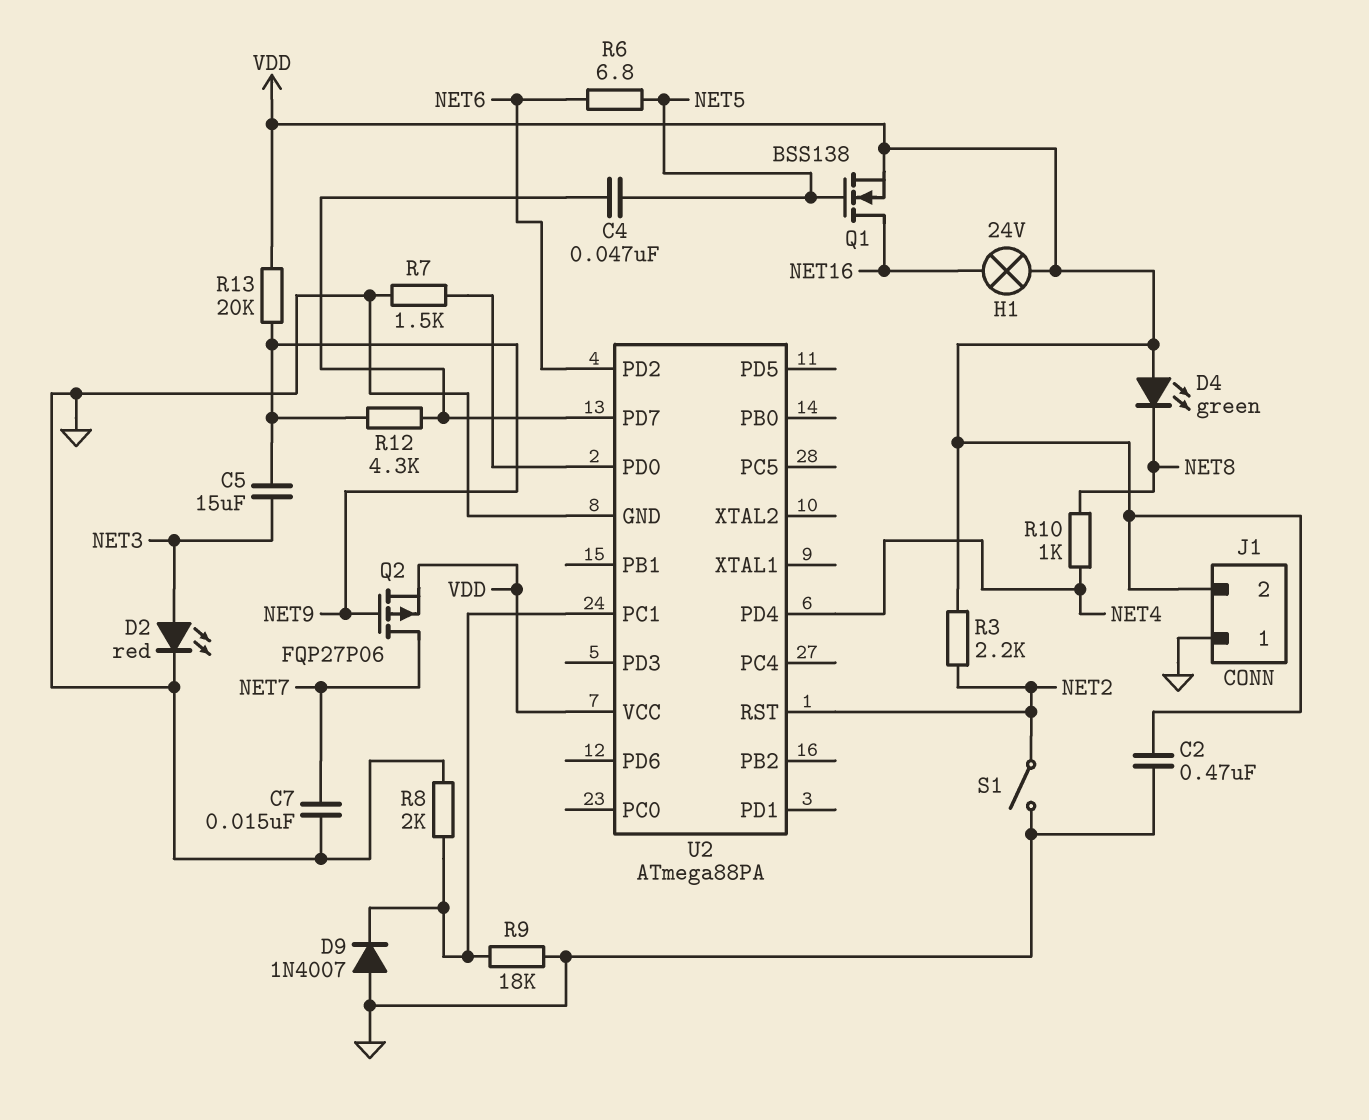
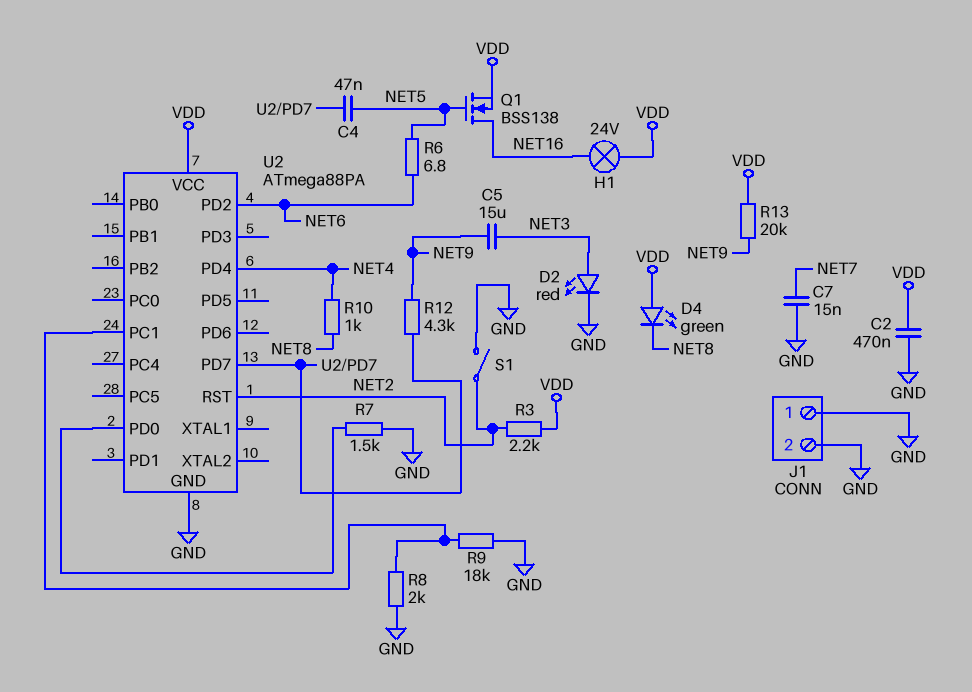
D9: diode 1N4007 (A GND, K U2/PC1) -> none
J1 pin 2: VDD -> GND
Q2: PMOS FQP27P06 (G NET9, D NET7, S VDD) -> none

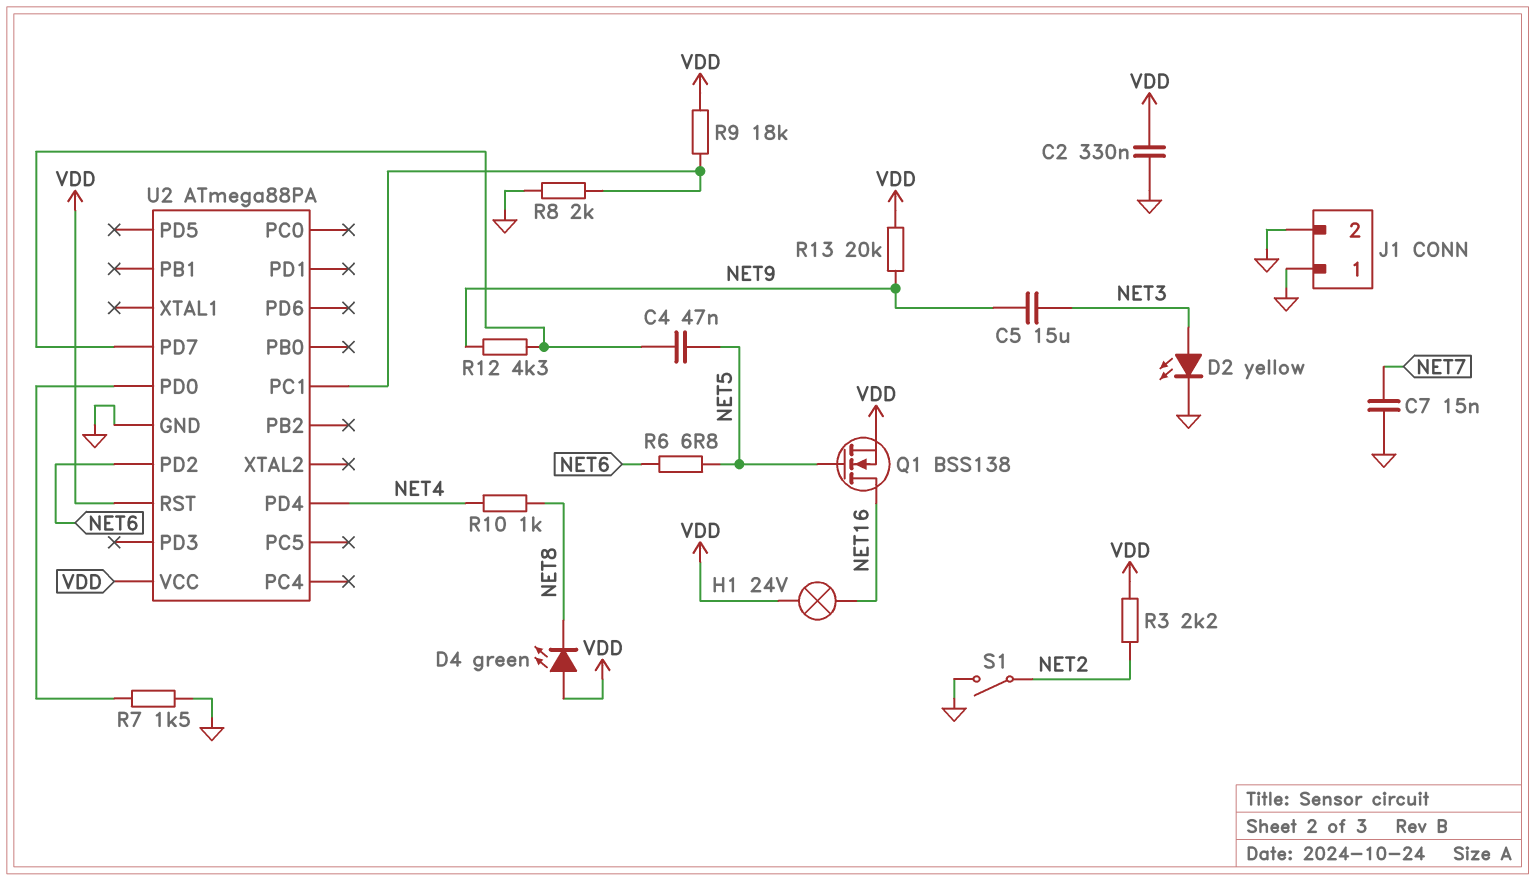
C2: 470nF (GND, VDD) -> 330nF (GND, VDD)
D2: LED red (A NET3, K GND) -> LED yellow (A NET3, K GND)
R9: 18k (GND, U2/PC1) -> 18k (U2/PC1, VDD)
U2 pin RST: NET2 -> VDD

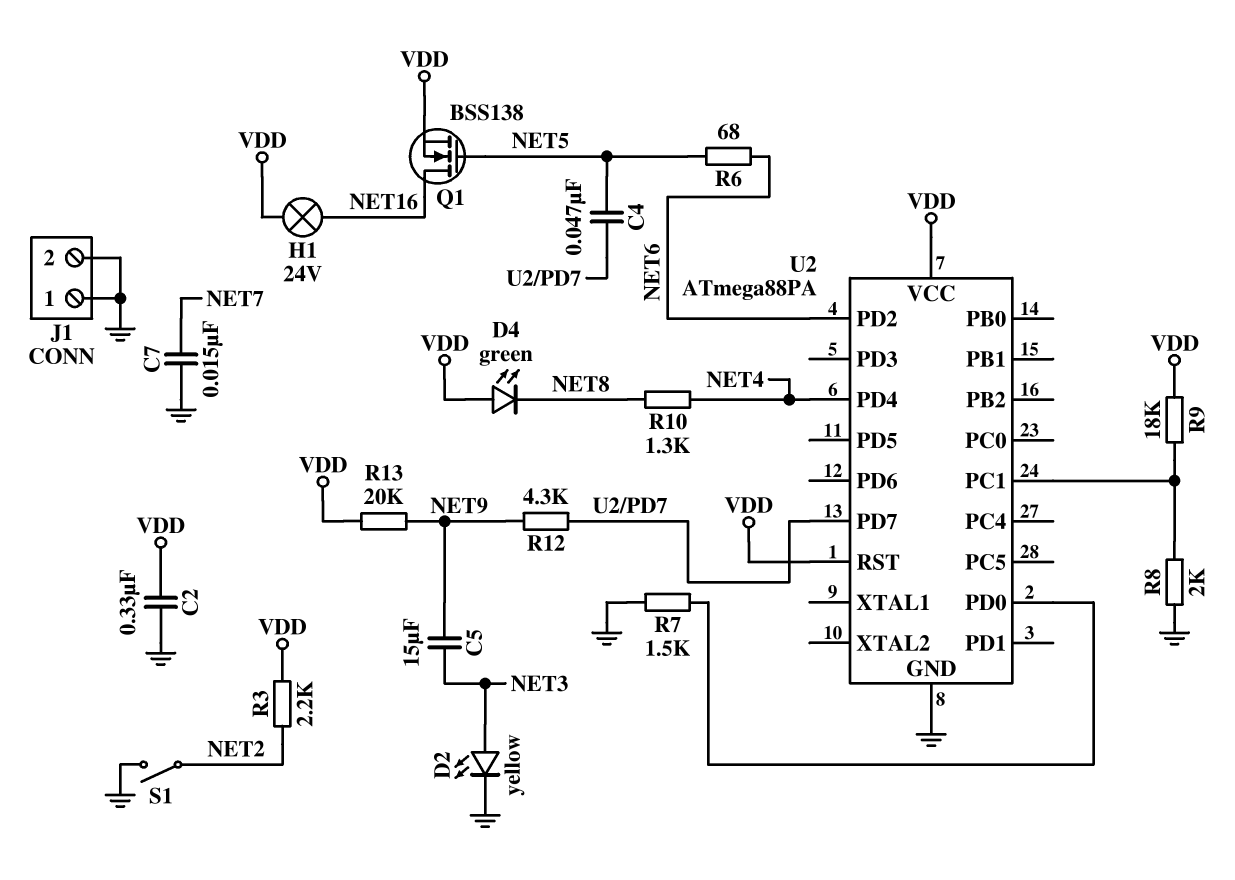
R6: 6.8 (NET5, NET6) -> 68 (NET5, NET6)
R10: 1k (NET4, NET8) -> 1.3k (NET4, NET8)

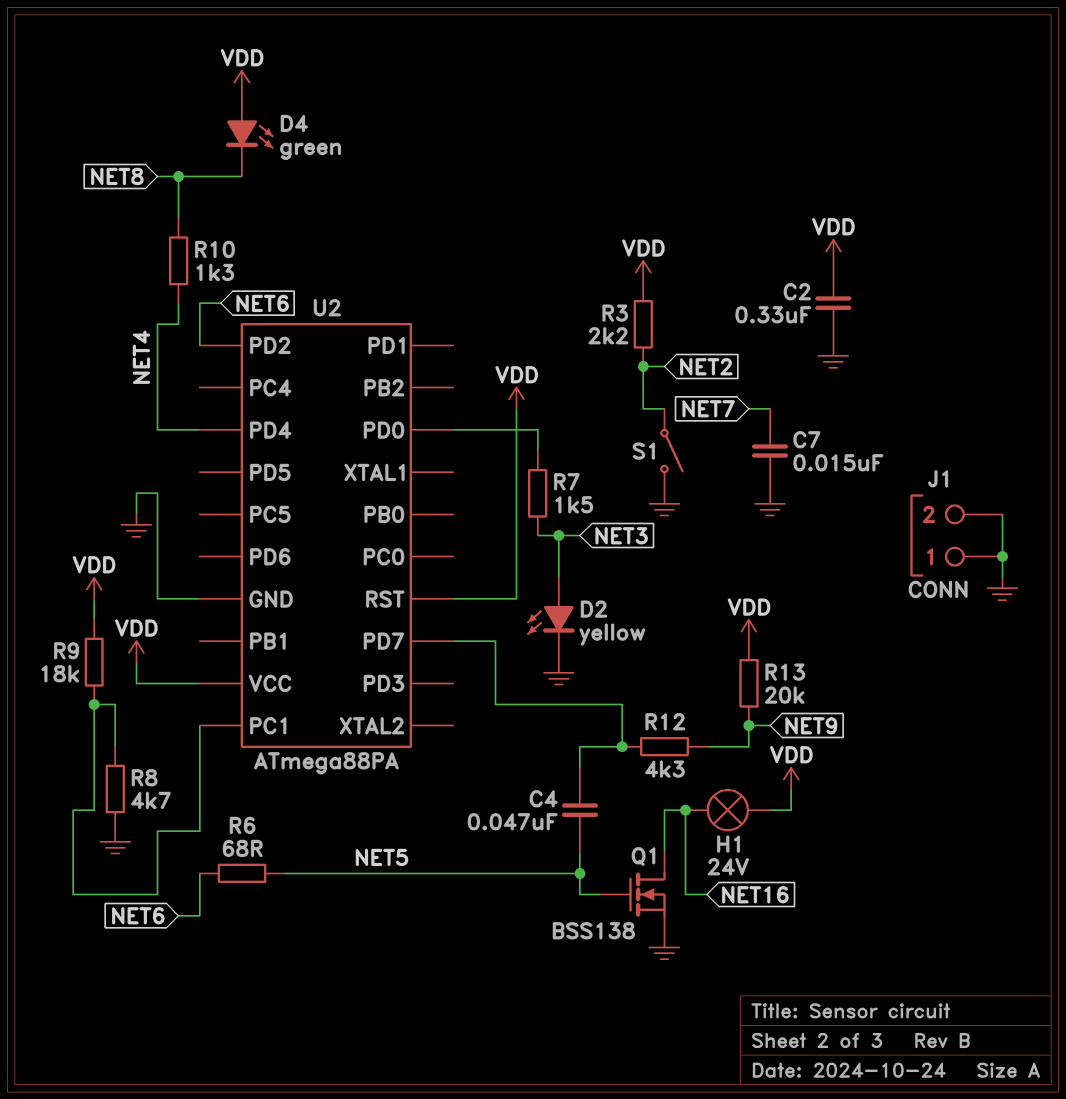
C5: 15uF (NET3, NET9) -> none
Q1: NMOS BSS138 (G NET5, D NET16, S VDD) -> NMOS BSS138 (G NET5, D NET16, S GND)
R7: 1.5k (GND, U2/PD0) -> 1.5k (NET3, U2/PD0)
R8: 2k (GND, U2/PC1) -> 4.7k (GND, U2/PC1)

